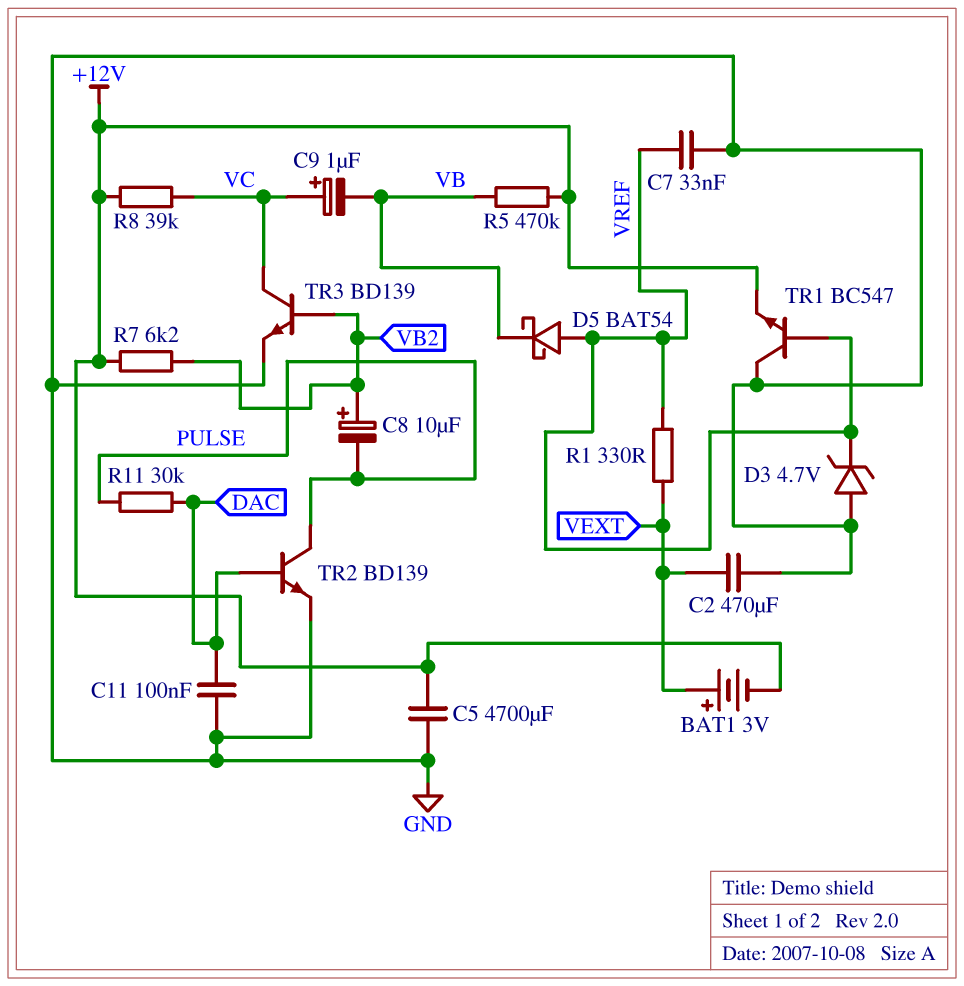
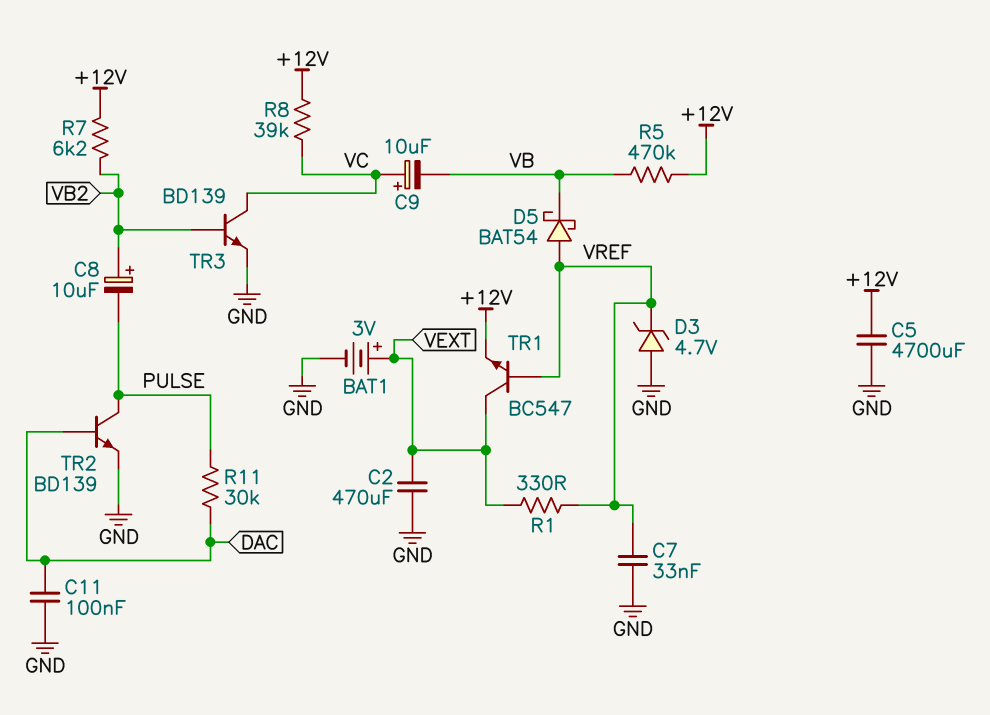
BAT1: 3V (plus VEXT, minus +12V) -> 3V (plus VEXT, minus GND)
C9: 1uF (plus VC, minus VB) -> 10uF (plus VC, minus VB)
TR1: NPN BC547 (B VREF, C GND, E +12V) -> NPN BC547 (B VREF, C VEXT, E +12V)

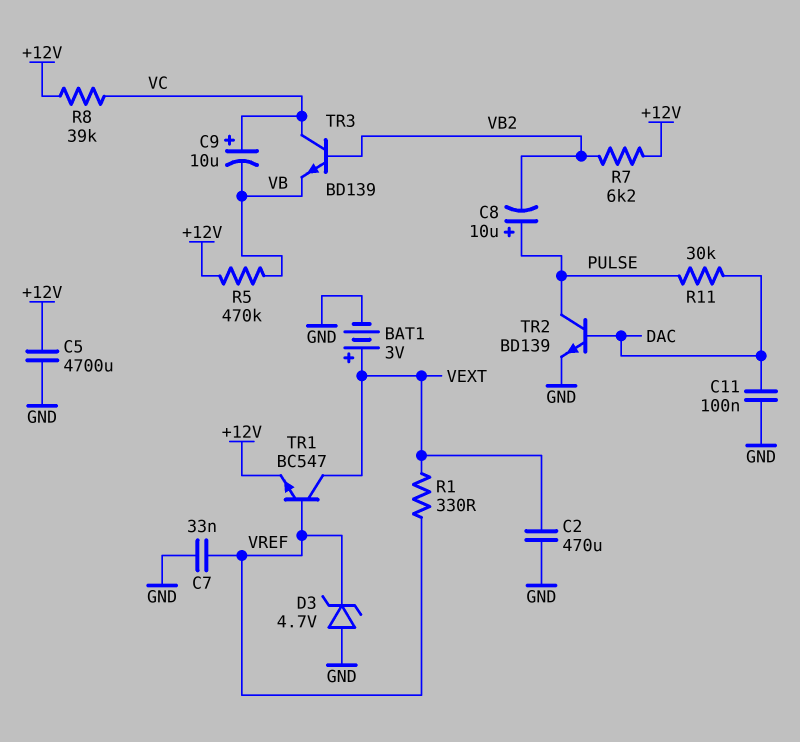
C8: 10uF (plus VB2, minus PULSE) -> 10uF (plus PULSE, minus VB2)
D5: schottky BAT54 (A VREF, K VB) -> none
TR3: NPN BD139 (B VB2, C VC, E GND) -> NPN BD139 (B VB2, C VC, E VB)

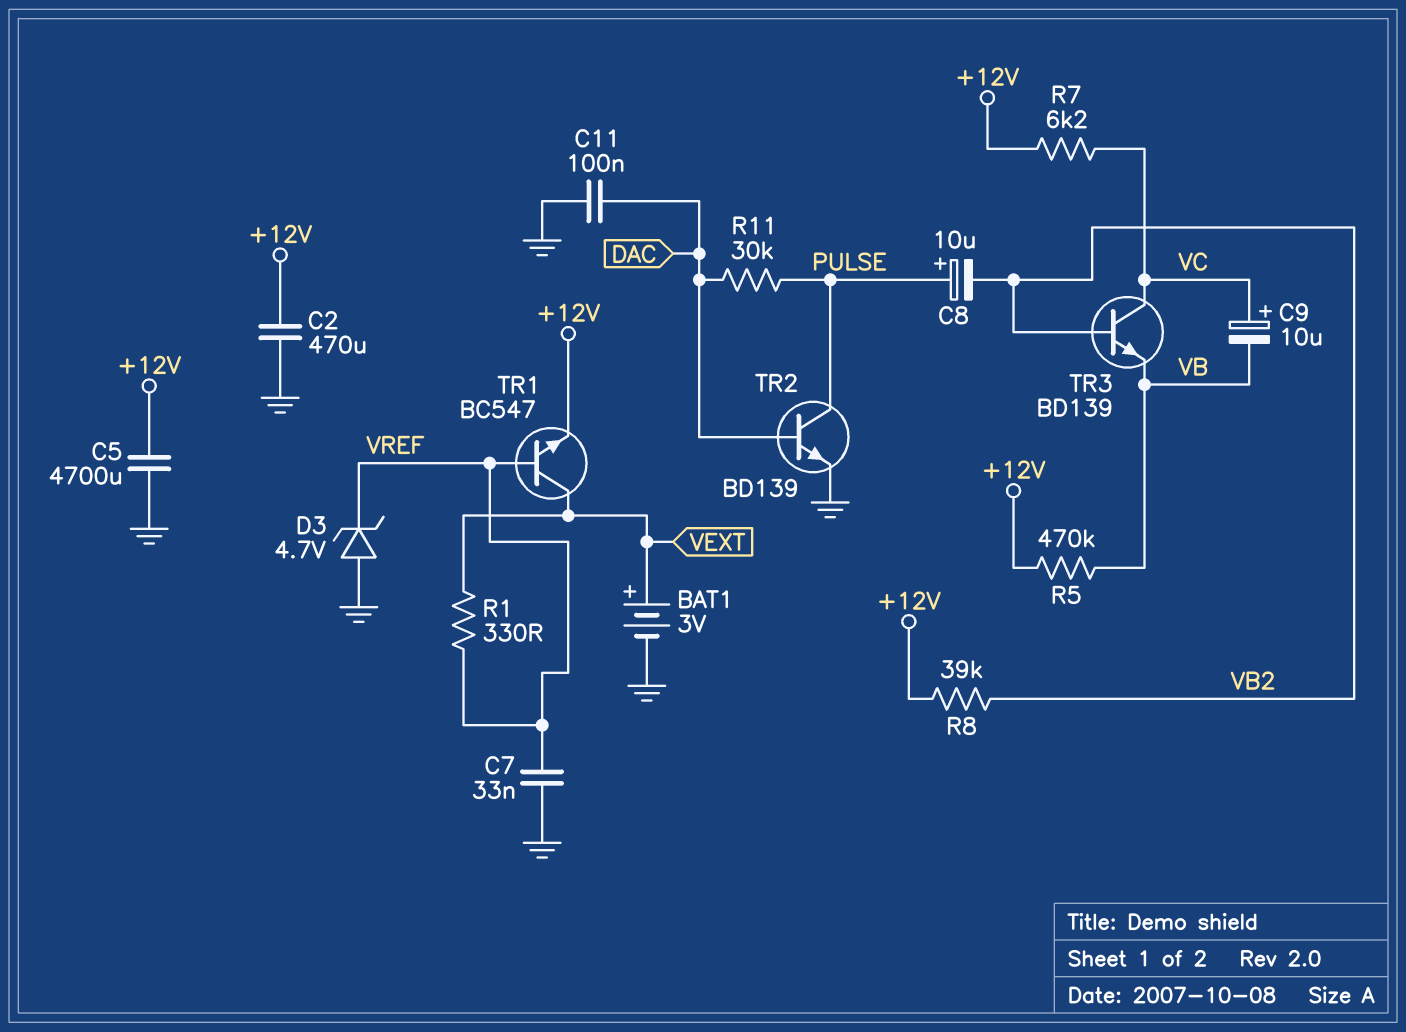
C2: 470uF (GND, VEXT) -> 470uF (+12V, GND)
R7: 6.2k (+12V, VB2) -> 6.2k (+12V, VC)
R8: 39k (+12V, VC) -> 39k (+12V, VB2)

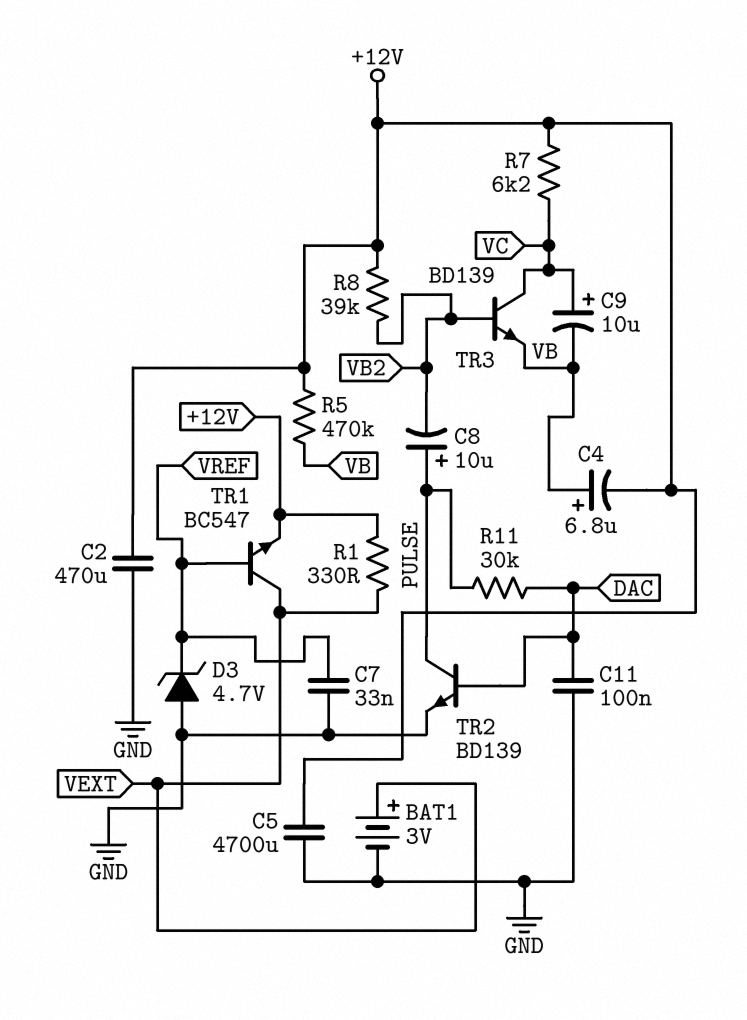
C4: none -> 6.8uF (plus VB, minus +12V)
R1: 330 (VEXT, VREF) -> 330 (+12V, VEXT)

